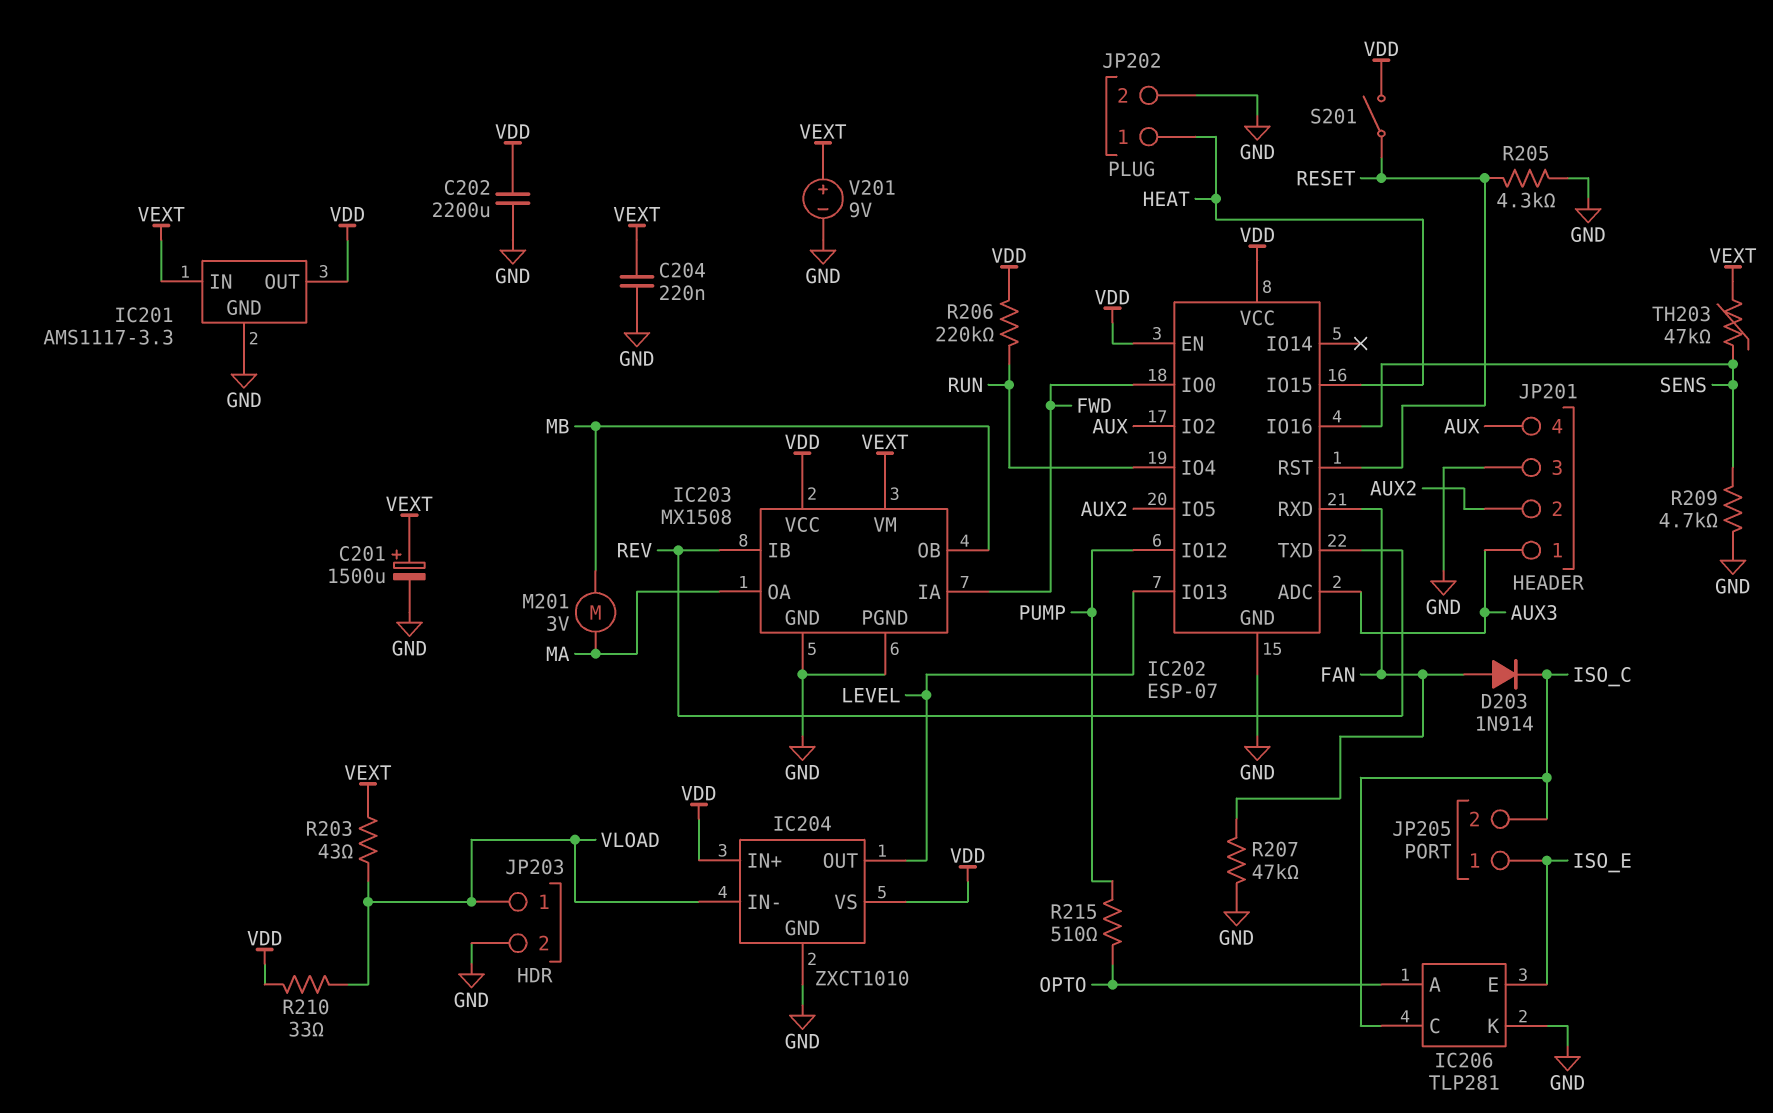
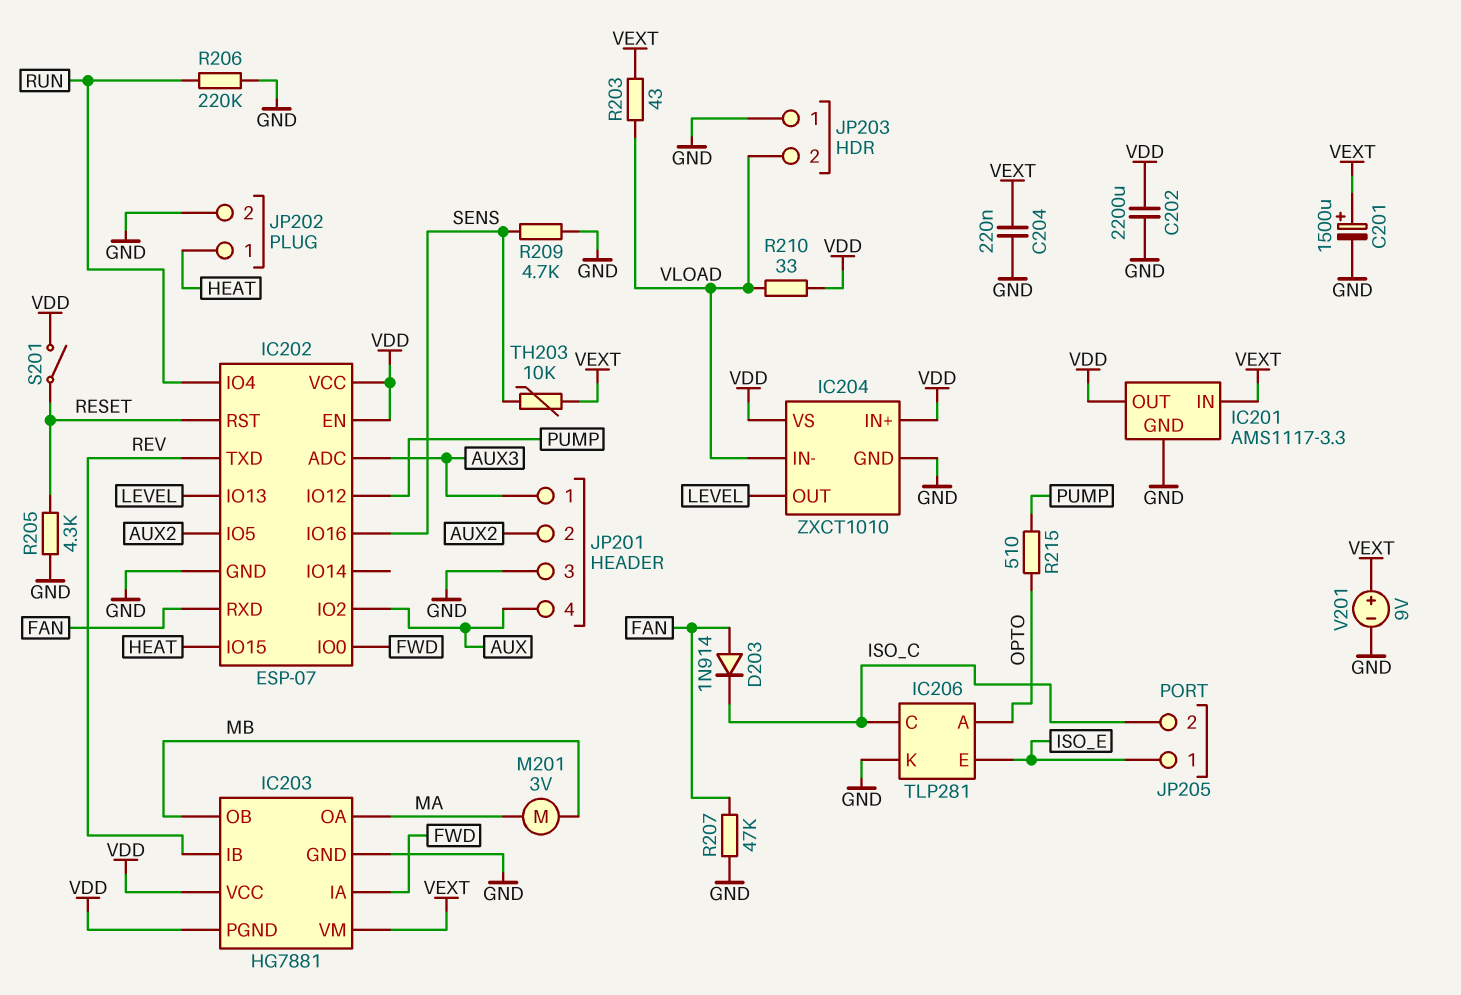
IC203: MX1508 -> HG7881
IC203 pin PGND: GND -> VDD
JP203 pin 1: VLOAD -> GND
JP203 pin 2: GND -> VLOAD
R206: 220k (RUN, VDD) -> 220k (GND, RUN)
TH203: 47k (SENS, VEXT) -> 10k (SENS, VEXT)

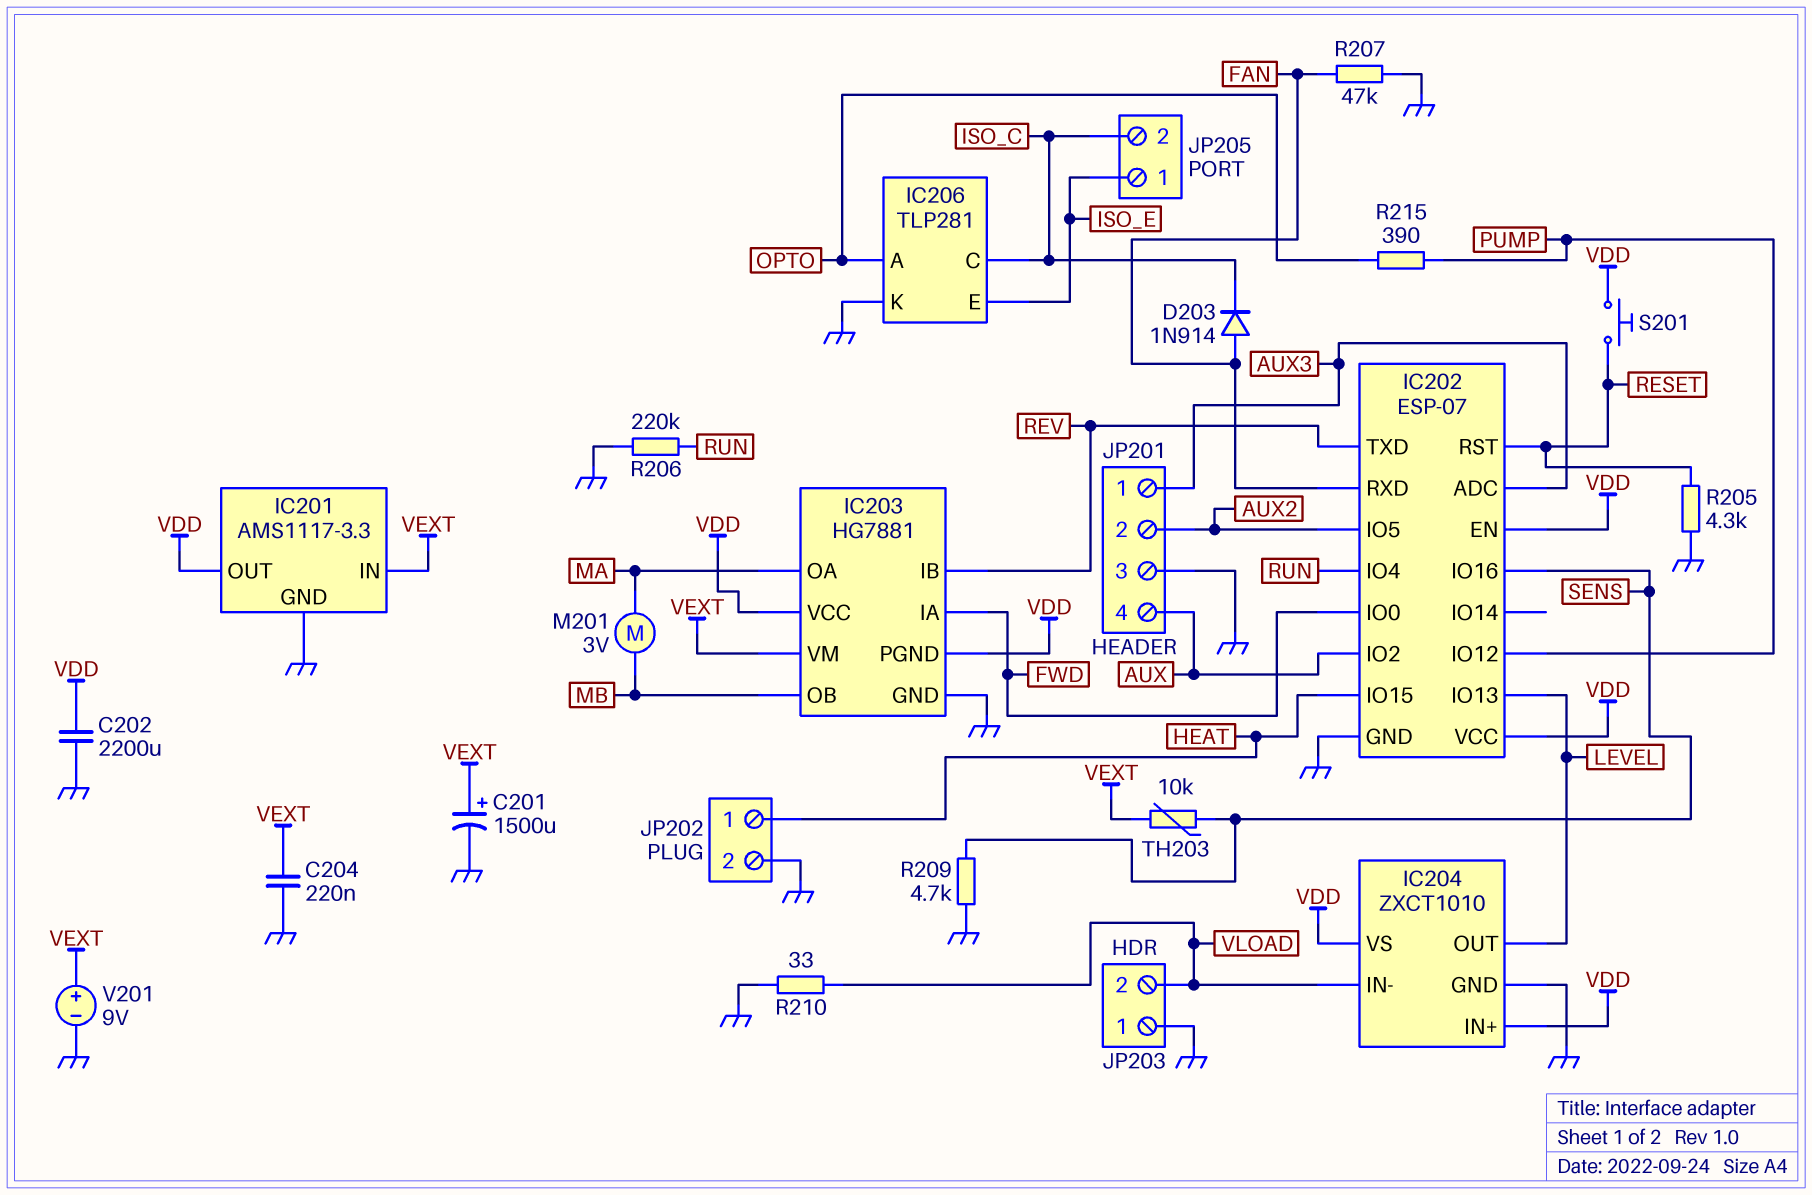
R203: 43 (VEXT, VLOAD) -> none
R210: 33 (VDD, VLOAD) -> 33 (GND, VLOAD)
R215: 510 (OPTO, PUMP) -> 390 (OPTO, PUMP)
S201: switch (RESET, VDD) -> button (RESET, VDD)

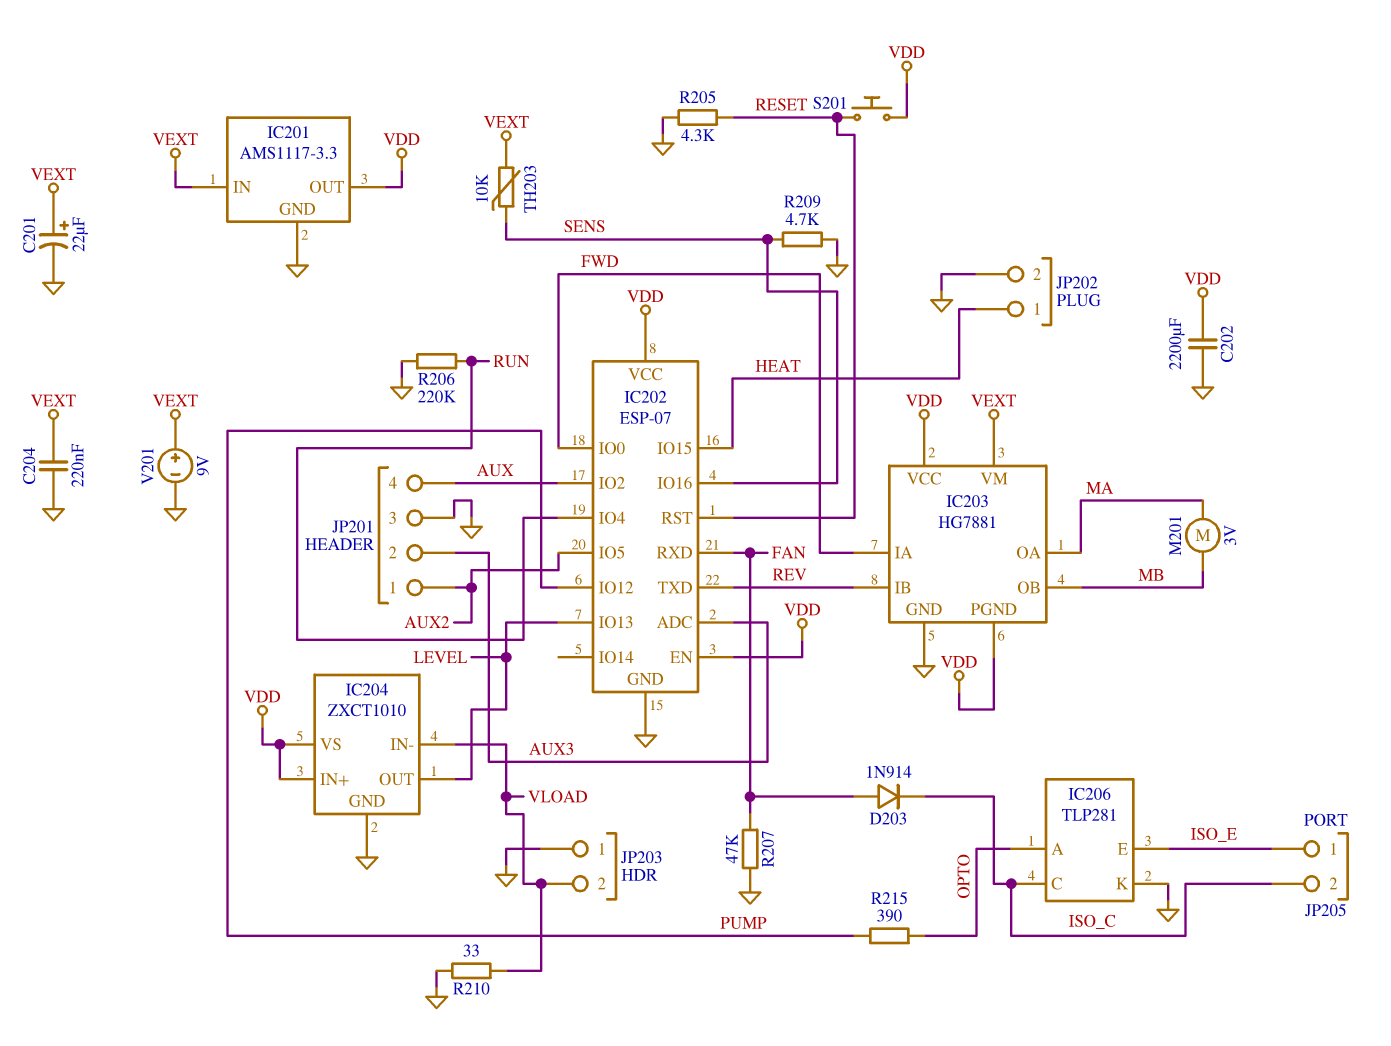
C201: 1500uF (plus VEXT, minus GND) -> 22uF (plus VEXT, minus GND)
JP201 pin 1: AUX3 -> AUX2
JP201 pin 2: AUX2 -> AUX3

